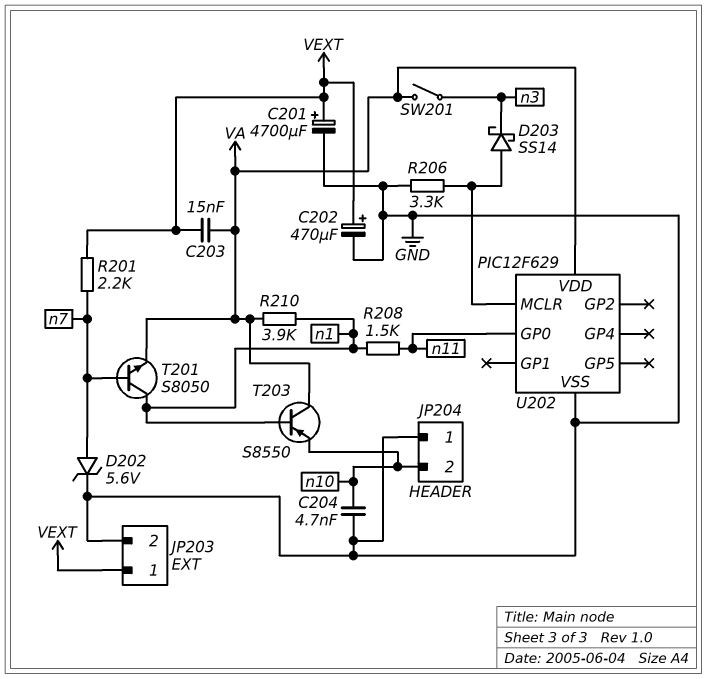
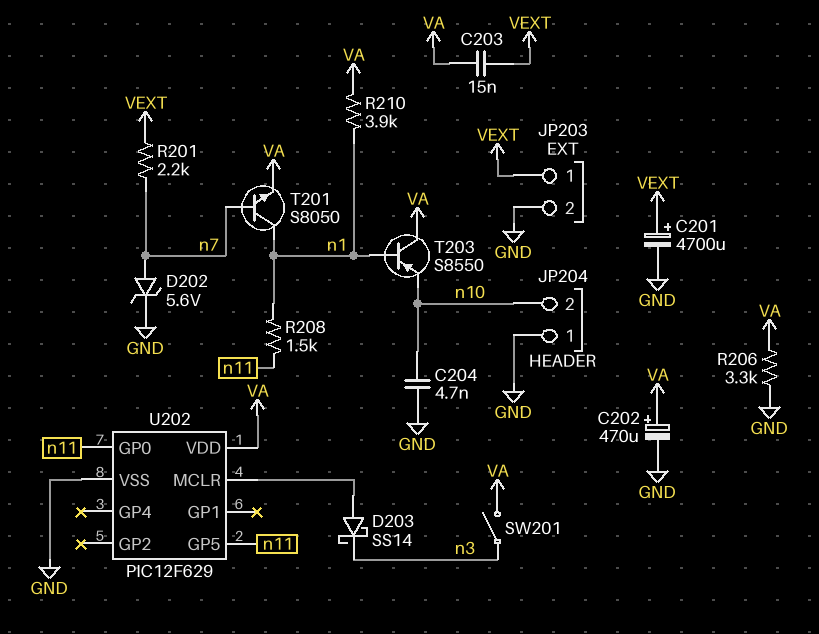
C202: 470uF (plus VEXT, minus GND) -> 470uF (plus VA, minus GND)
R206: 3.3k (GND, U202/MCLR) -> 3.3k (GND, VA)
U202 pin GP5: none -> n11

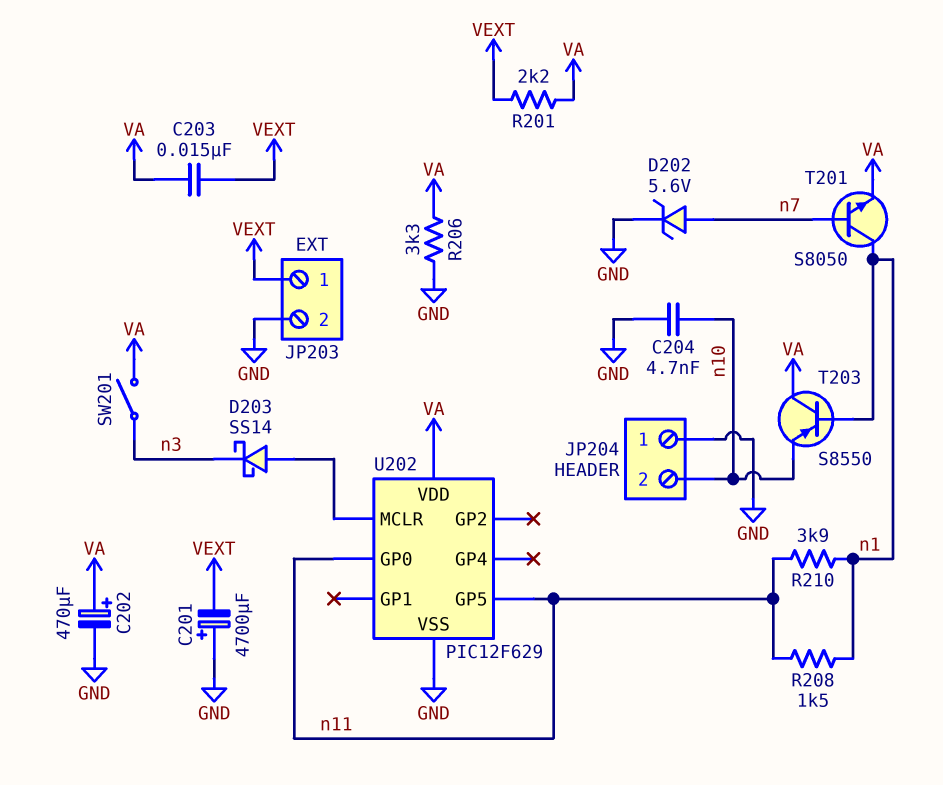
C201: 4700uF (plus VEXT, minus GND) -> 4700uF (plus GND, minus VEXT)
R201: 2.2k (VEXT, n7) -> 2.2k (VA, VEXT)
R210: 3.9k (VA, n1) -> 3.9k (n1, n11)

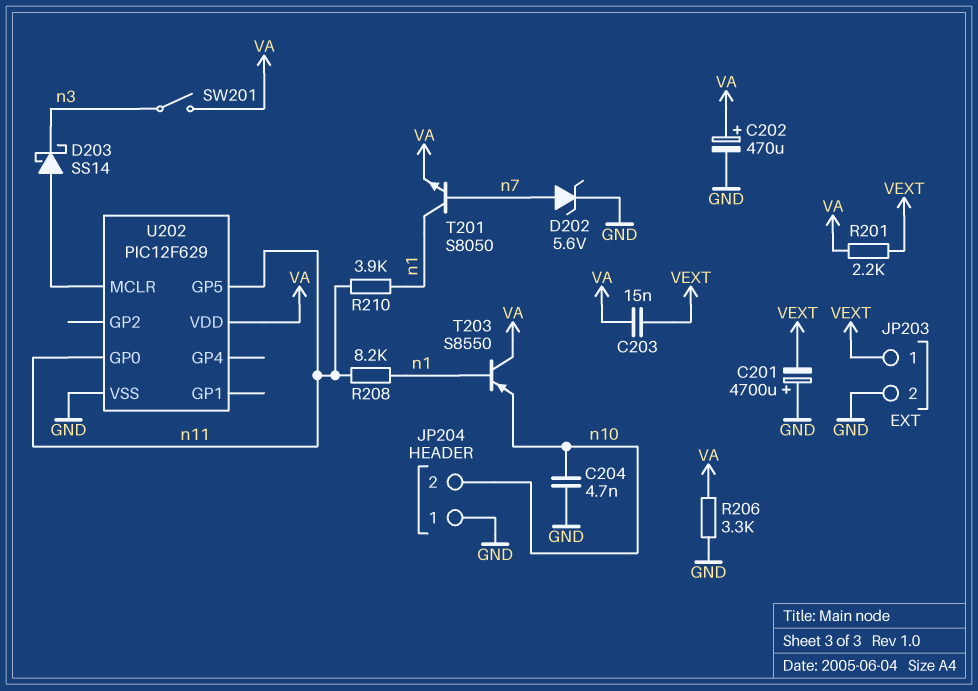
R208: 1.5k (n1, n11) -> 8.2k (n1, n11)

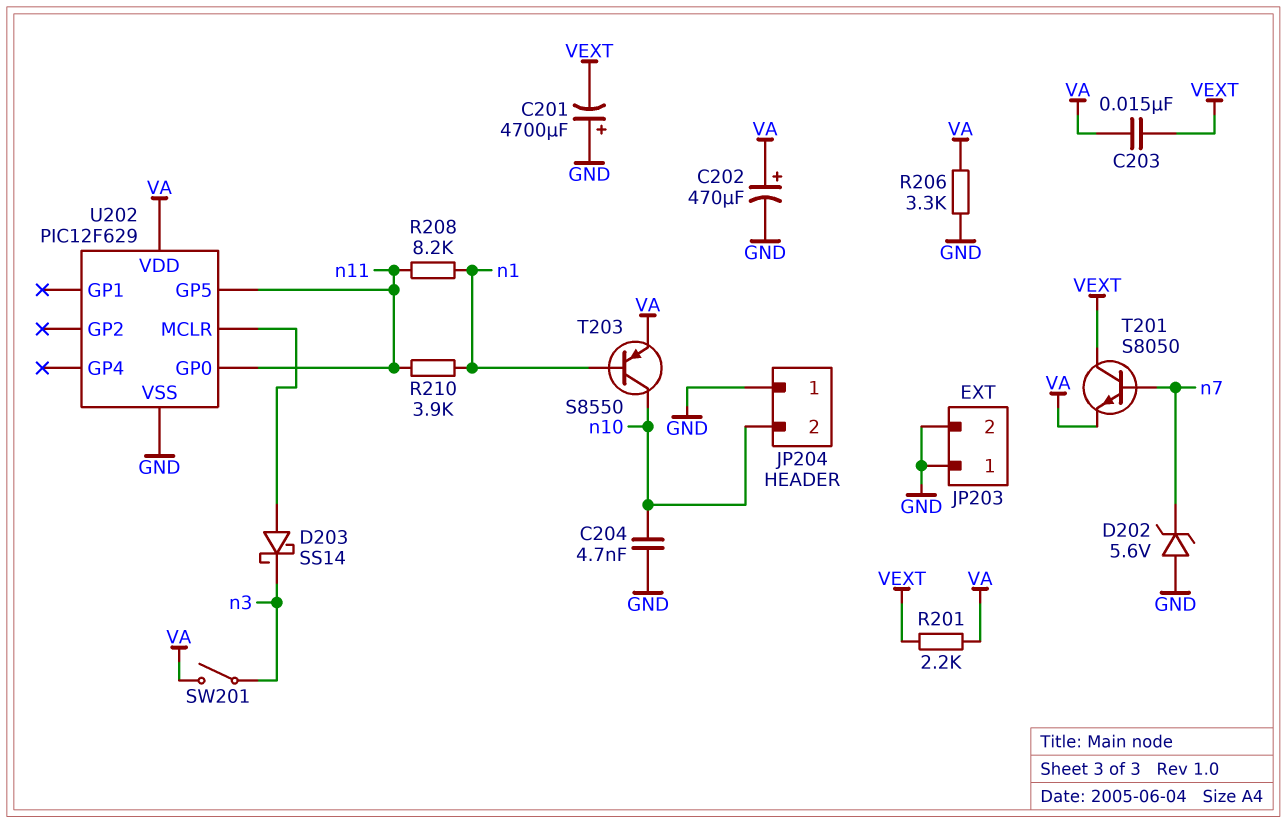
D202: zener 5.6V (A n7, K GND) -> zener 5.6V (A GND, K n7)
JP203 pin 1: VEXT -> GND
T201: NPN S8050 (B n7, C n1, E VA) -> NPN S8050 (B n7, C VEXT, E VA)
T203: PNP S8550 (B n1, C VA, E n10) -> PNP S8550 (B n1, C n10, E VA)

